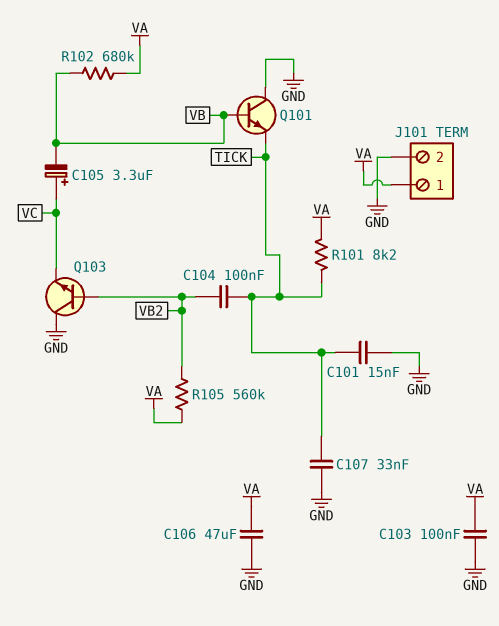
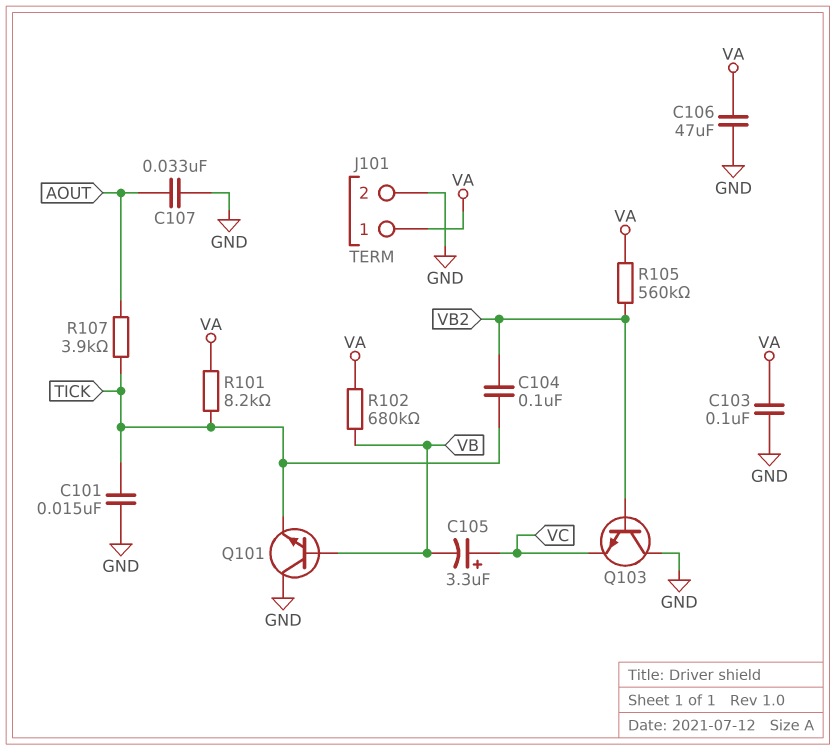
C107: 33nF (GND, TICK) -> 33nF (AOUT, GND)
R107: none -> 3.9k (AOUT, TICK)

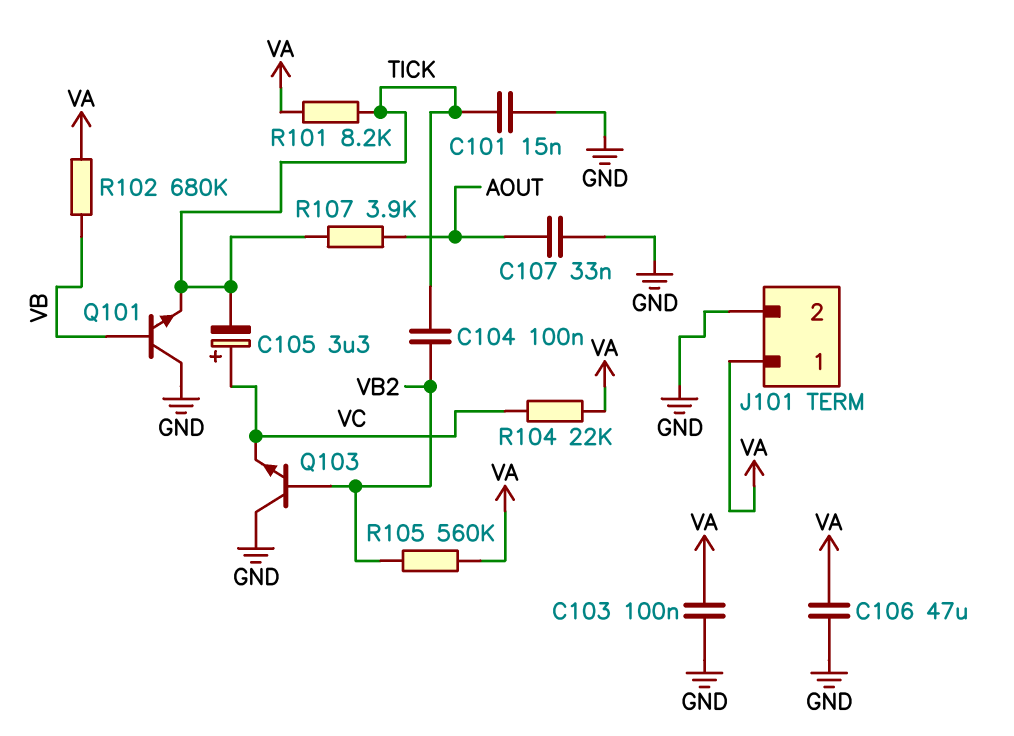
C105: 3.3uF (plus VC, minus VB) -> 3.3uF (plus VC, minus TICK)
R104: none -> 22k (VA, VC)

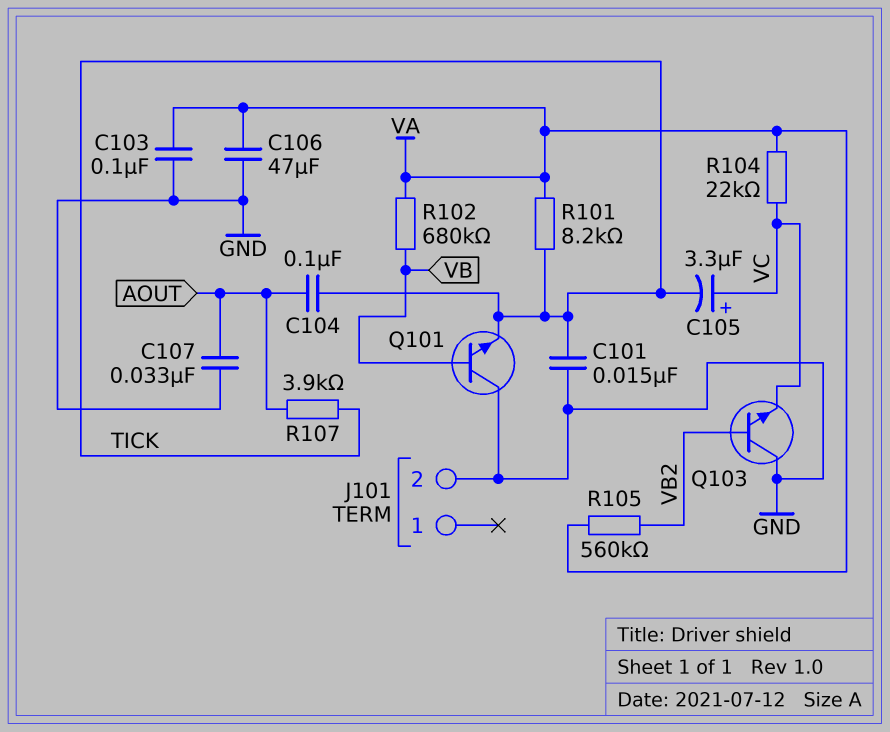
C104: 100nF (TICK, VB2) -> 100nF (AOUT, TICK)
J101 pin 1: VA -> none

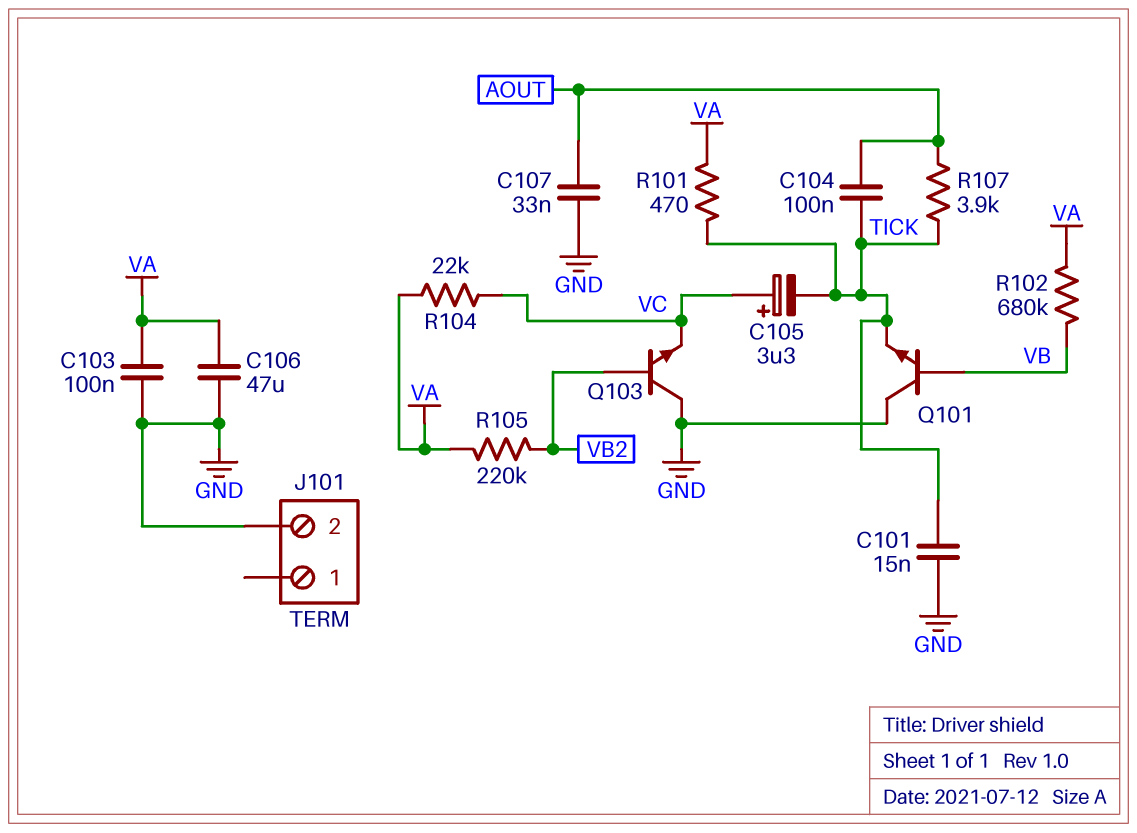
R101: 8.2k (TICK, VA) -> 470 (TICK, VA)
R105: 560k (VA, VB2) -> 220k (VA, VB2)

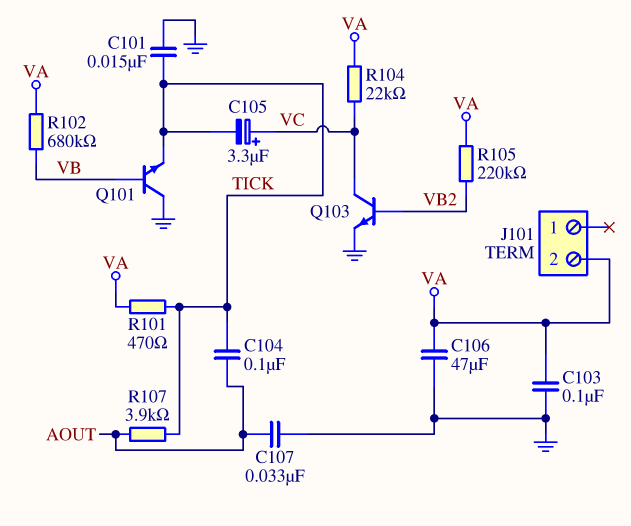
J101 pin 2: GND -> VA
Q103: NPN (B VB2, C GND, E VC) -> NPN (B VB2, C VC, E GND)

